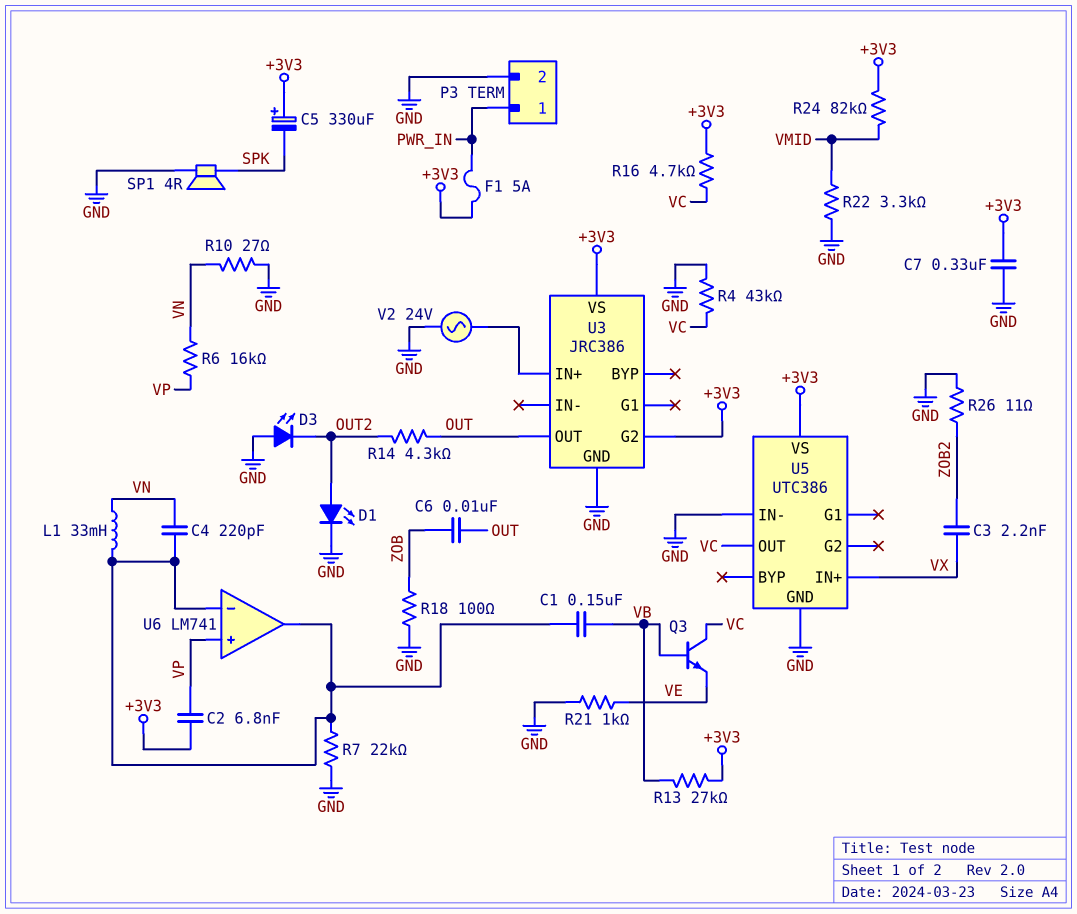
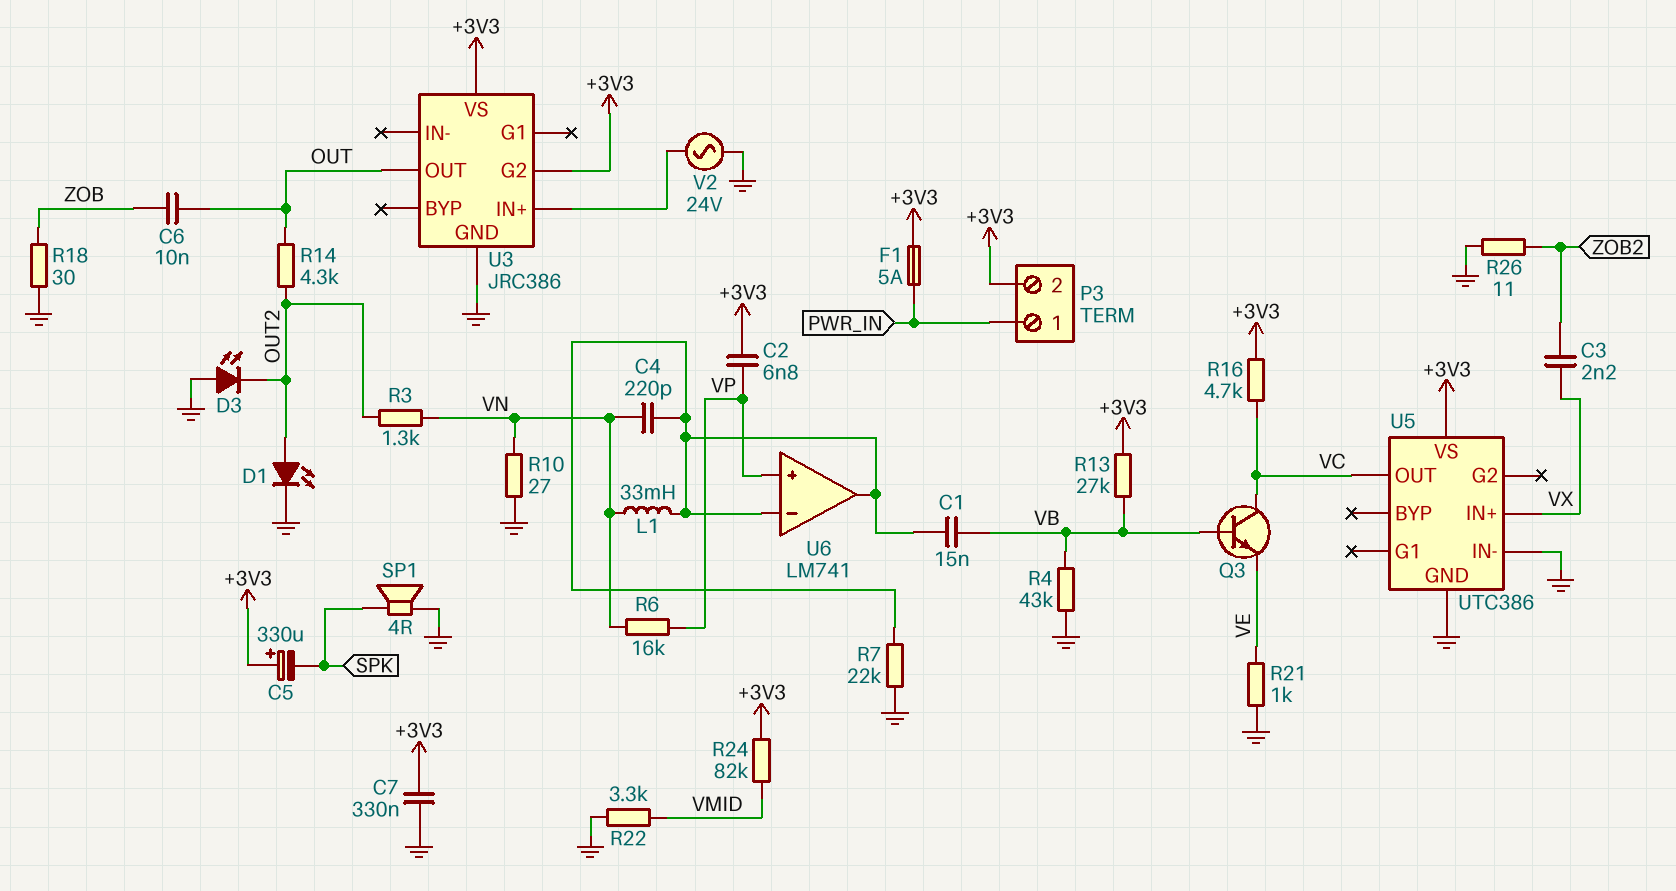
C1: 150nF (U6/in-, VB) -> 15nF (U6/in-, VB)
P3 pin 2: GND -> +3V3
R3: none -> 1.3k (OUT2, VN)
R4: 43k (GND, VC) -> 43k (GND, VB)
R18: 100 (GND, ZOB) -> 30 (GND, ZOB)

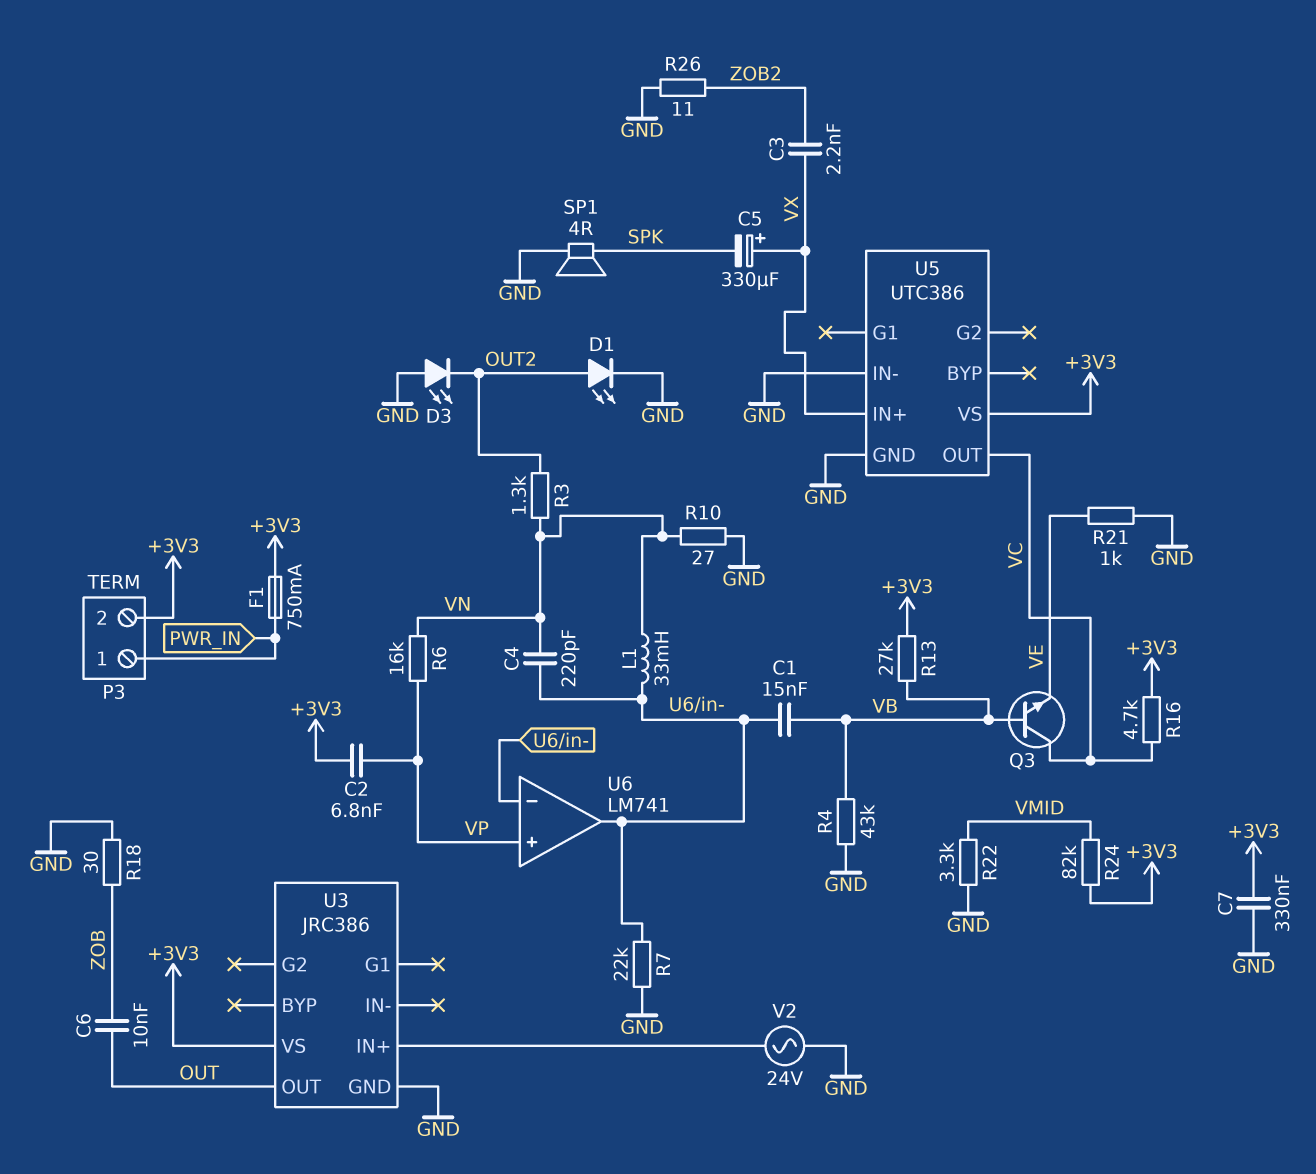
C5: 330uF (plus +3V3, minus SPK) -> 330uF (plus VX, minus SPK)
F1: 5A (+3V3, PWR_IN) -> 750mA (+3V3, PWR_IN)
R14: 4.3k (OUT, OUT2) -> none
U3 pin G2: +3V3 -> none

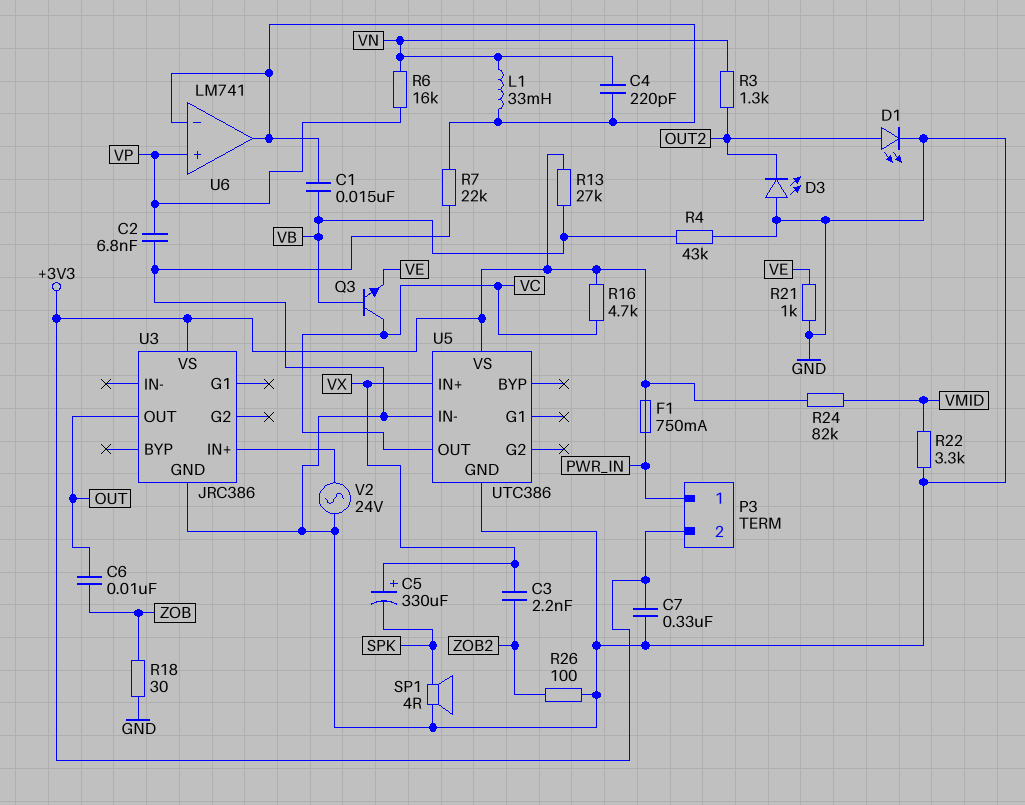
C2: 6.8nF (+3V3, VP) -> 6.8nF (GND, VP)
R10: 27 (GND, VN) -> none
R26: 11 (GND, ZOB2) -> 100 (GND, ZOB2)

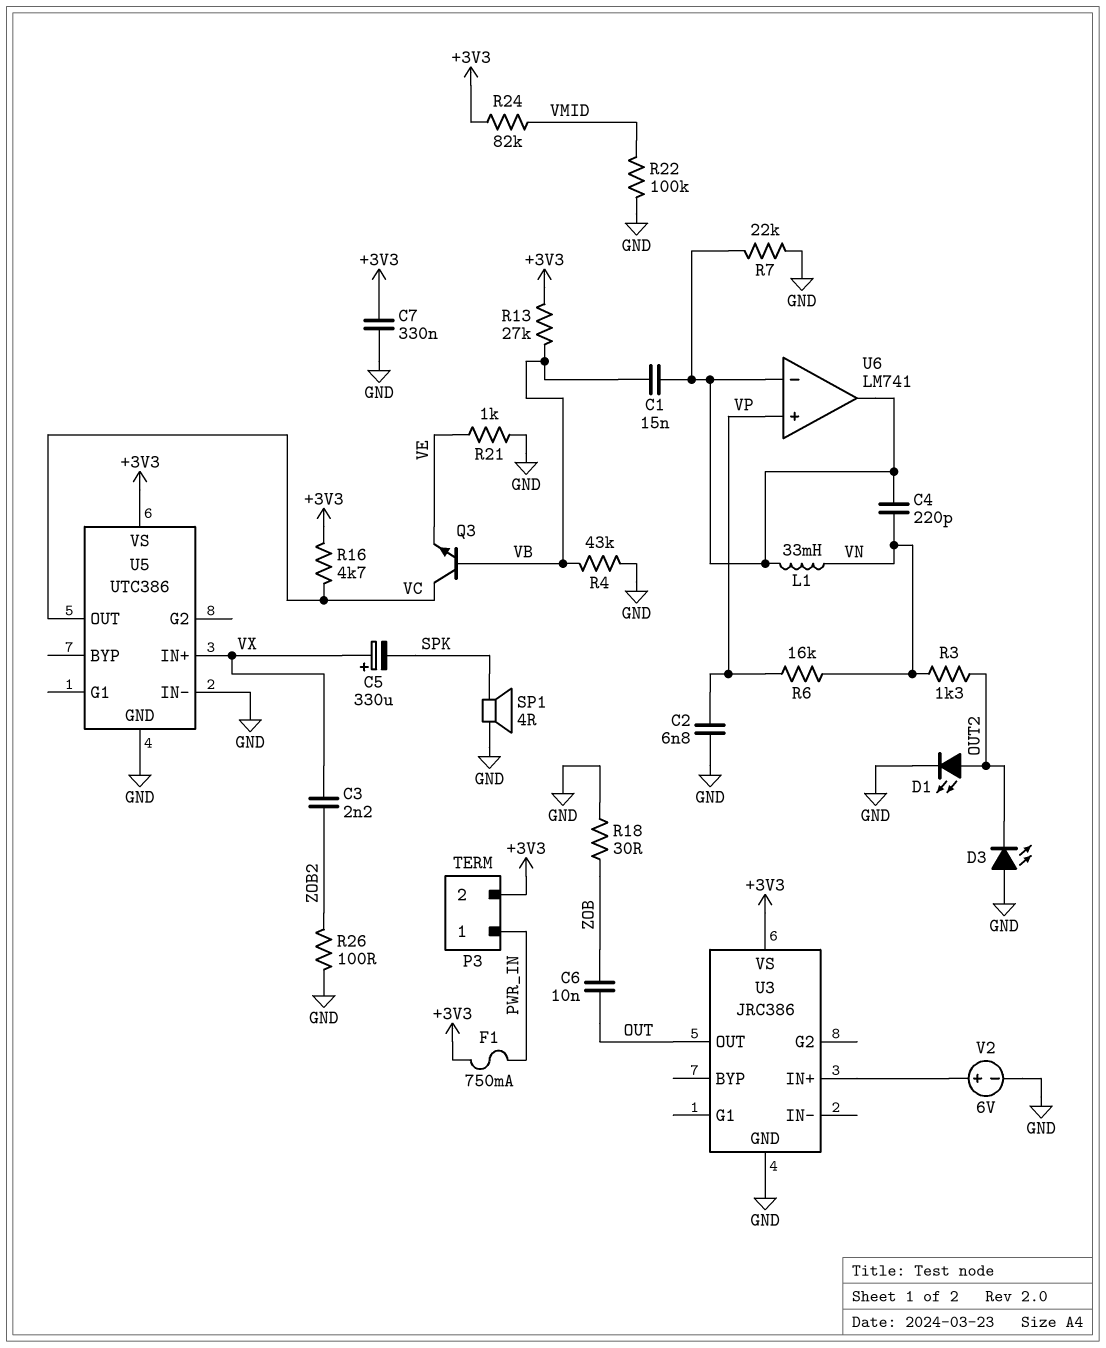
R22: 3.3k (GND, VMID) -> 100k (GND, VMID)
V2: AC 24V (GND, U3/IN+) -> 6V (plus U3/IN+, minus GND)

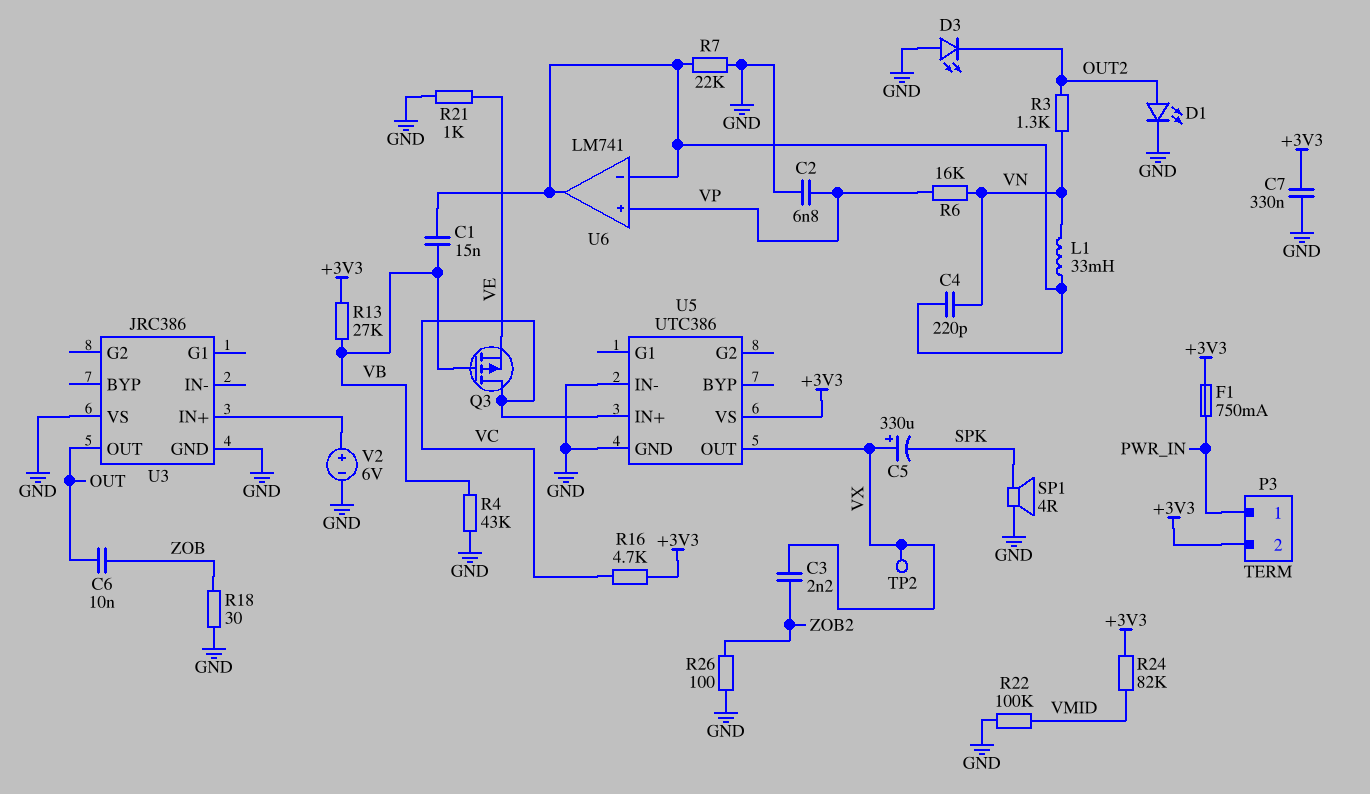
Q3: NPN (B VB, C VC, E VE) -> PMOS (G VB, D VC, S VE)
TP2: none -> test point (VX)
U3 pin VS: +3V3 -> GND
U5 pin IN+: VX -> VC
U5 pin OUT: VC -> VX

